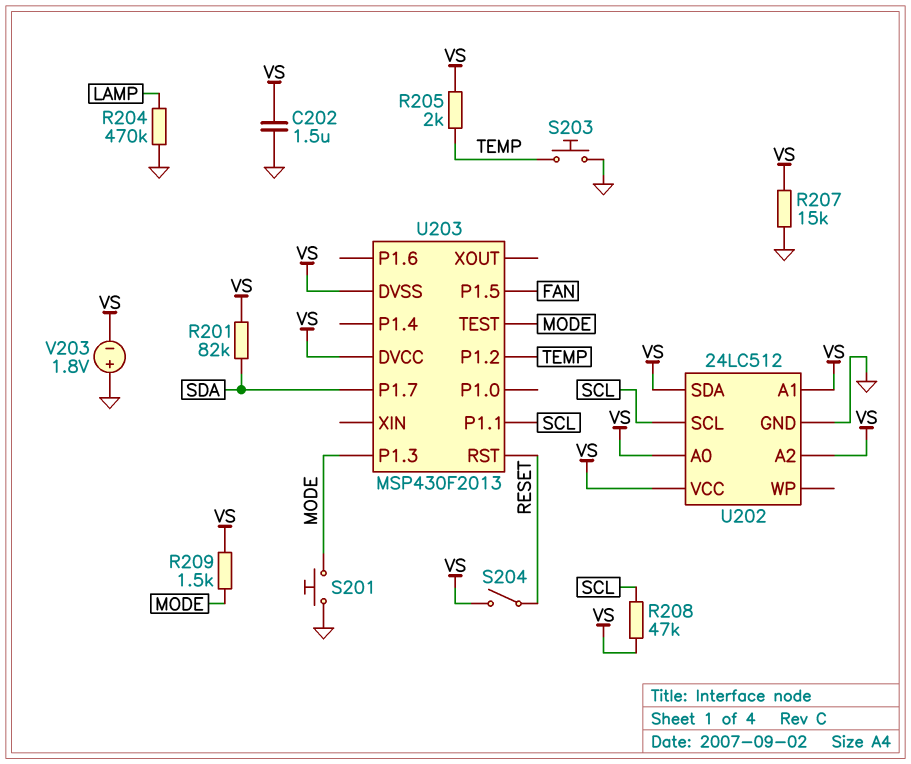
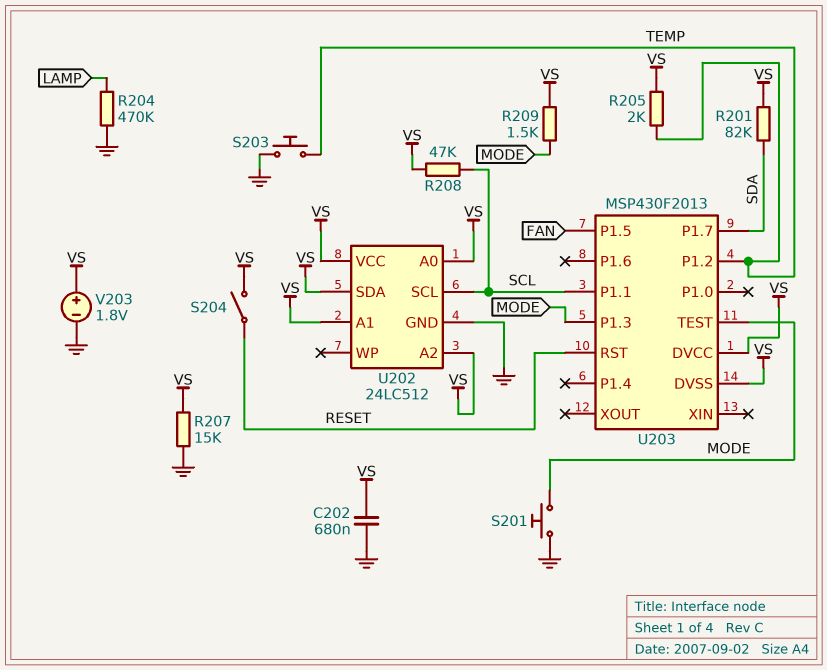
C202: 1.5uF (GND, VS) -> 680nF (GND, VS)
V203: 1.8V (plus GND, minus VS) -> 1.8V (plus VS, minus GND)

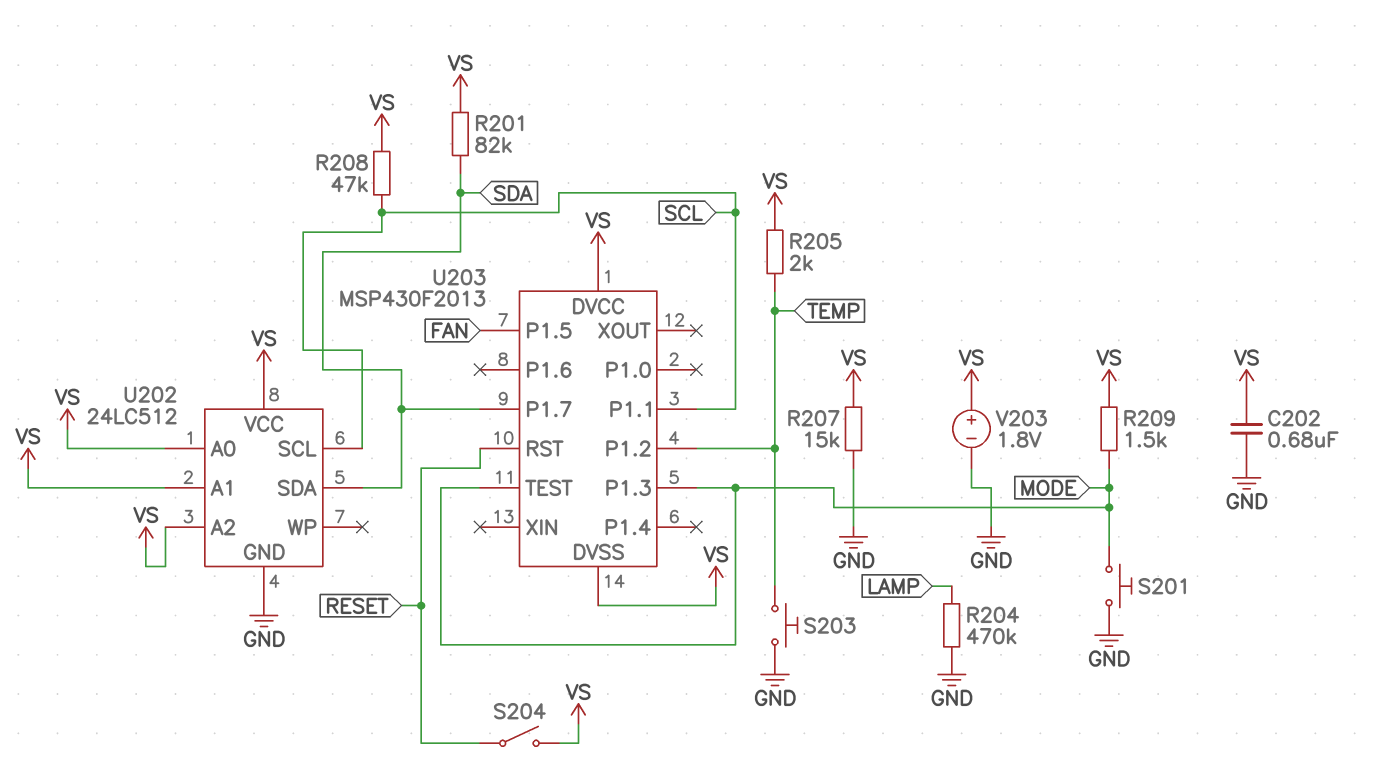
U202 pin SDA: VS -> SDA

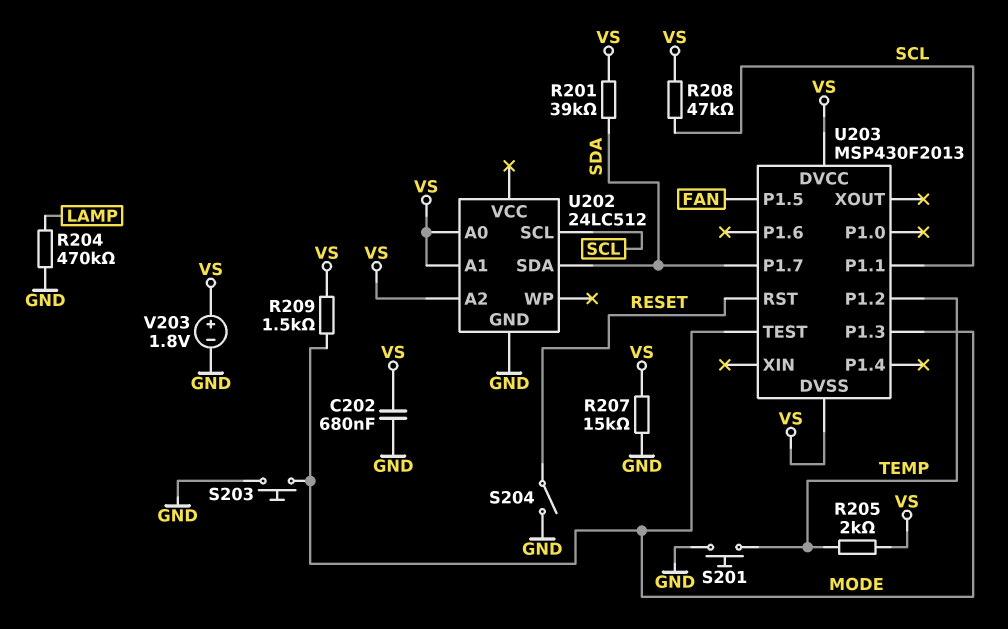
R201: 82k (SDA, VS) -> 39k (SDA, VS)
S201: button (GND, MODE) -> button (GND, TEMP)
S203: button (GND, TEMP) -> button (GND, MODE)
S204: switch (RESET, VS) -> switch (GND, RESET)
U202 pin VCC: VS -> none

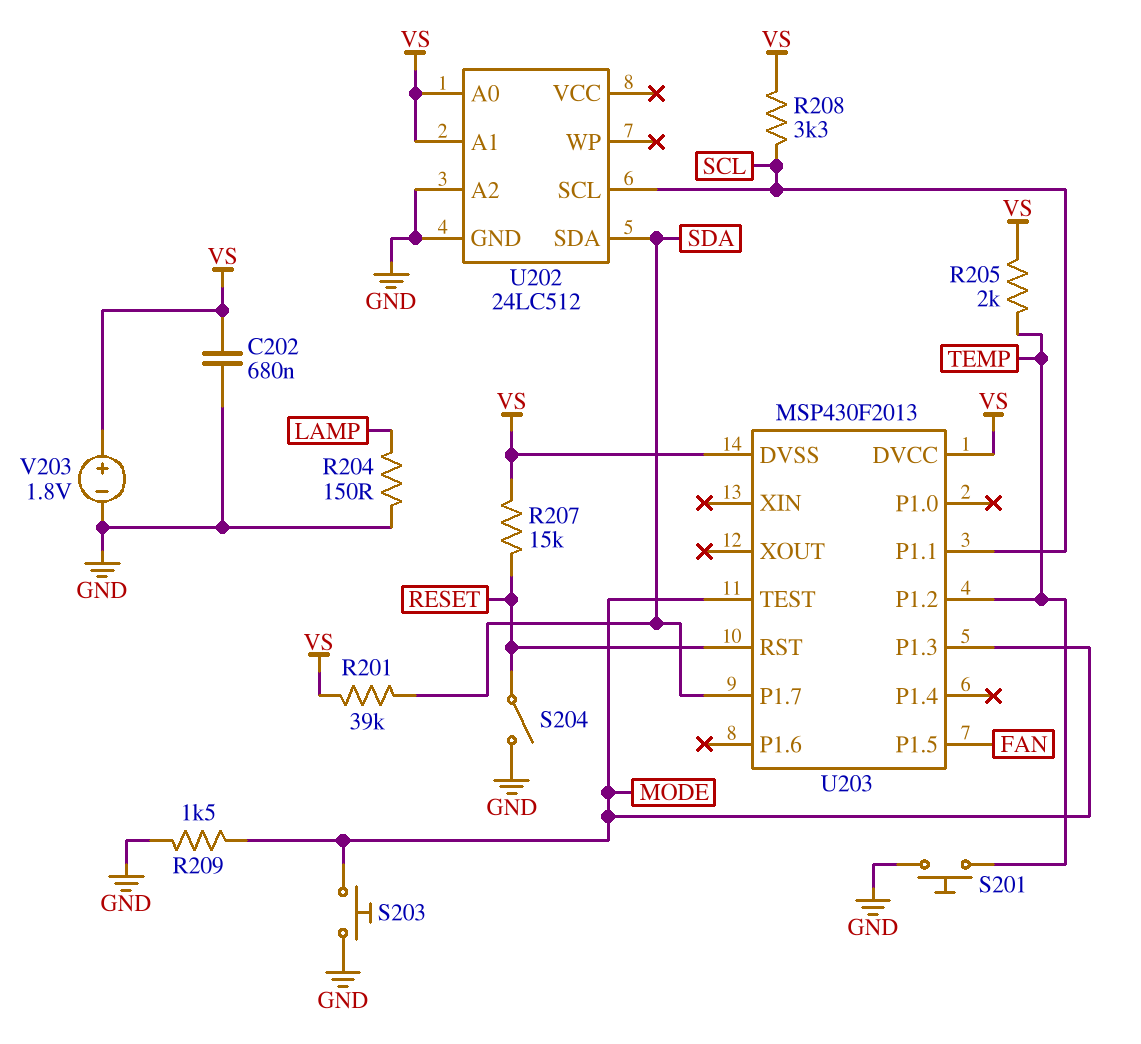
R204: 470k (GND, LAMP) -> 150 (GND, LAMP)
R207: 15k (GND, VS) -> 15k (RESET, VS)
R208: 47k (SCL, VS) -> 3.3k (SCL, VS)
R209: 1.5k (MODE, VS) -> 1.5k (GND, MODE)
U202 pin A2: VS -> GND

